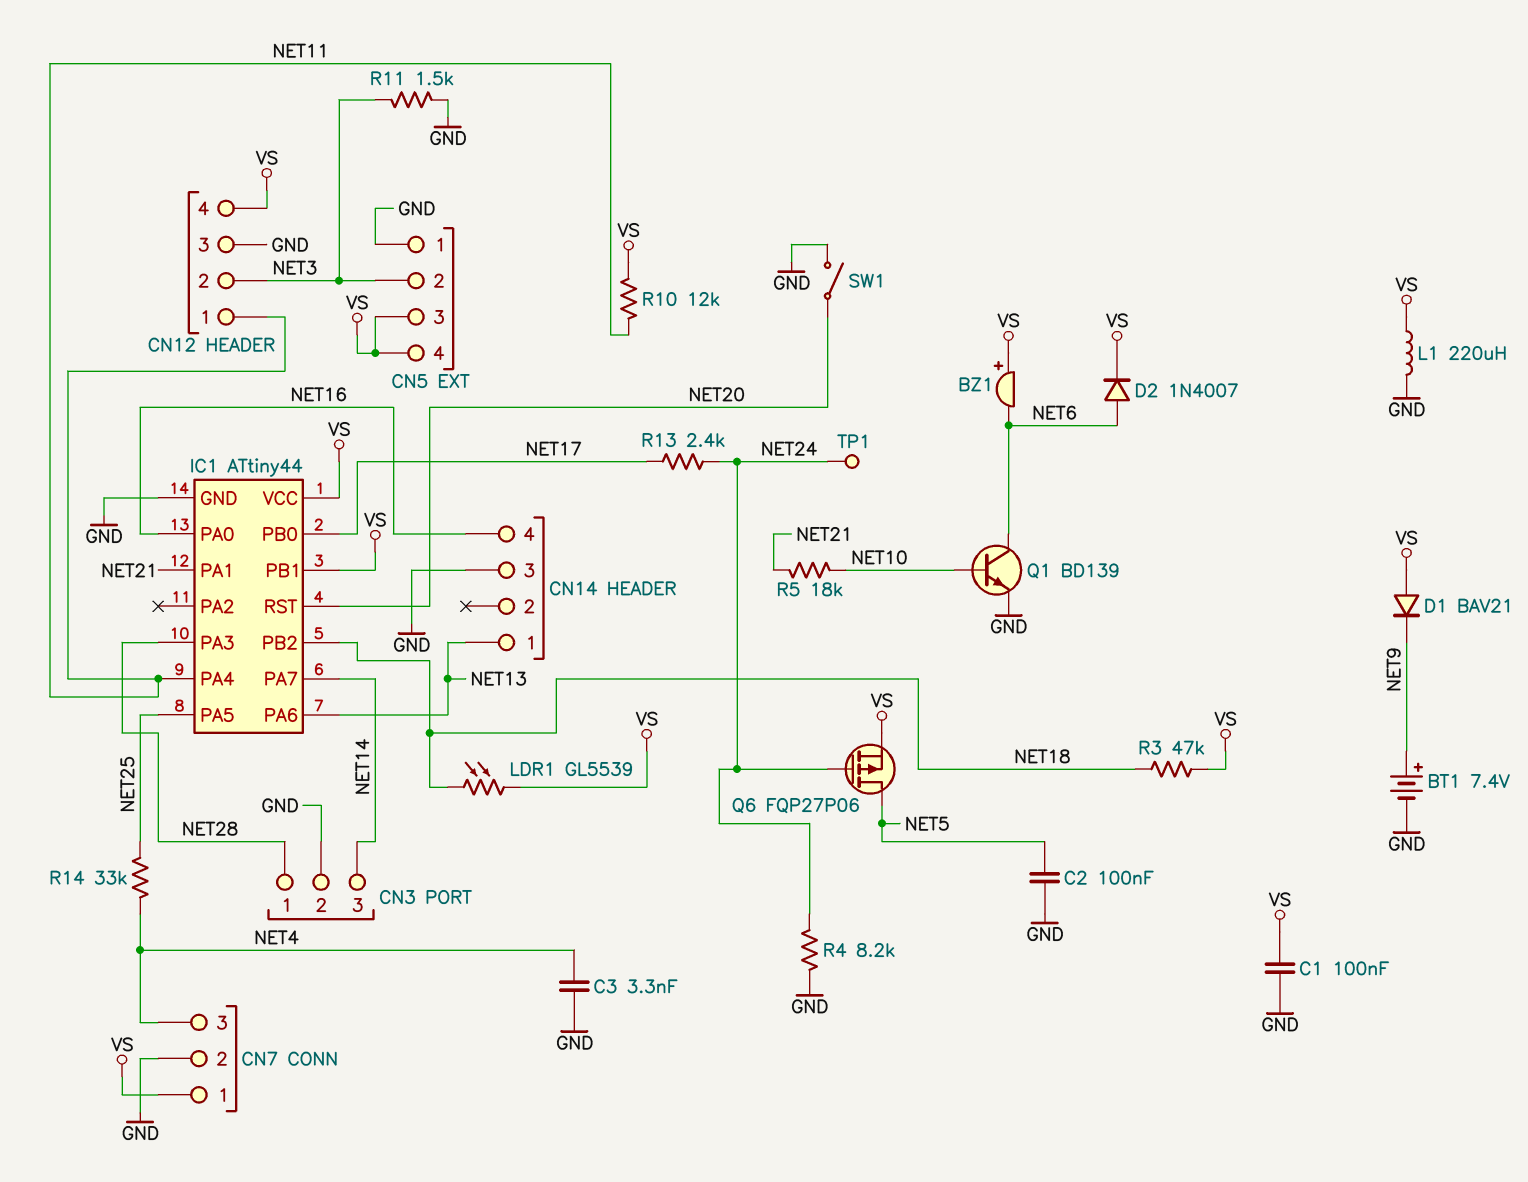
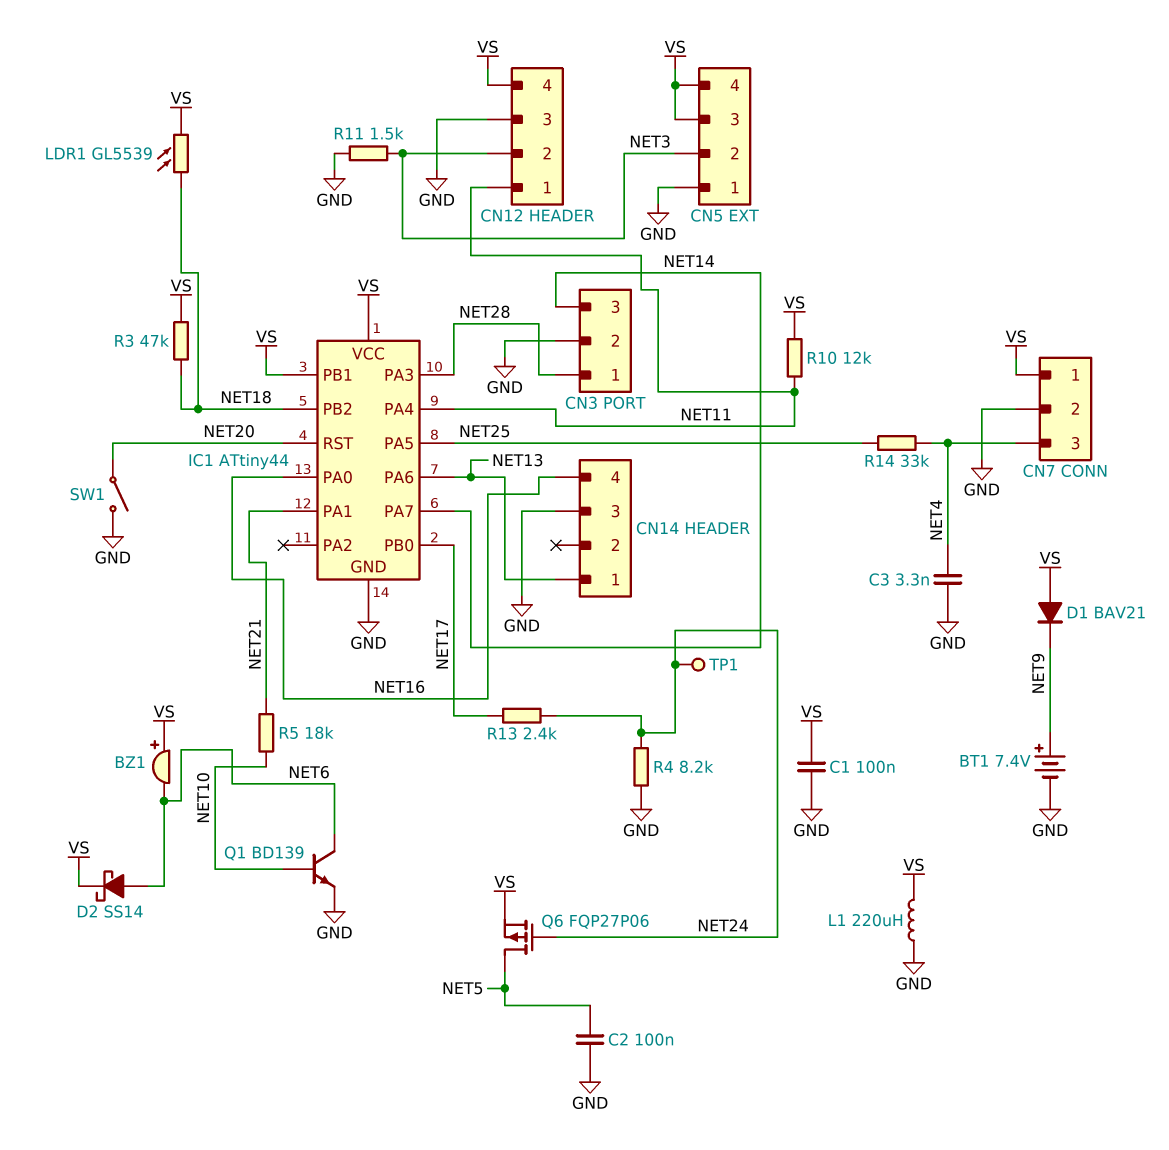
D2: diode 1N4007 (A NET6, K VS) -> schottky SS14 (A NET6, K VS)

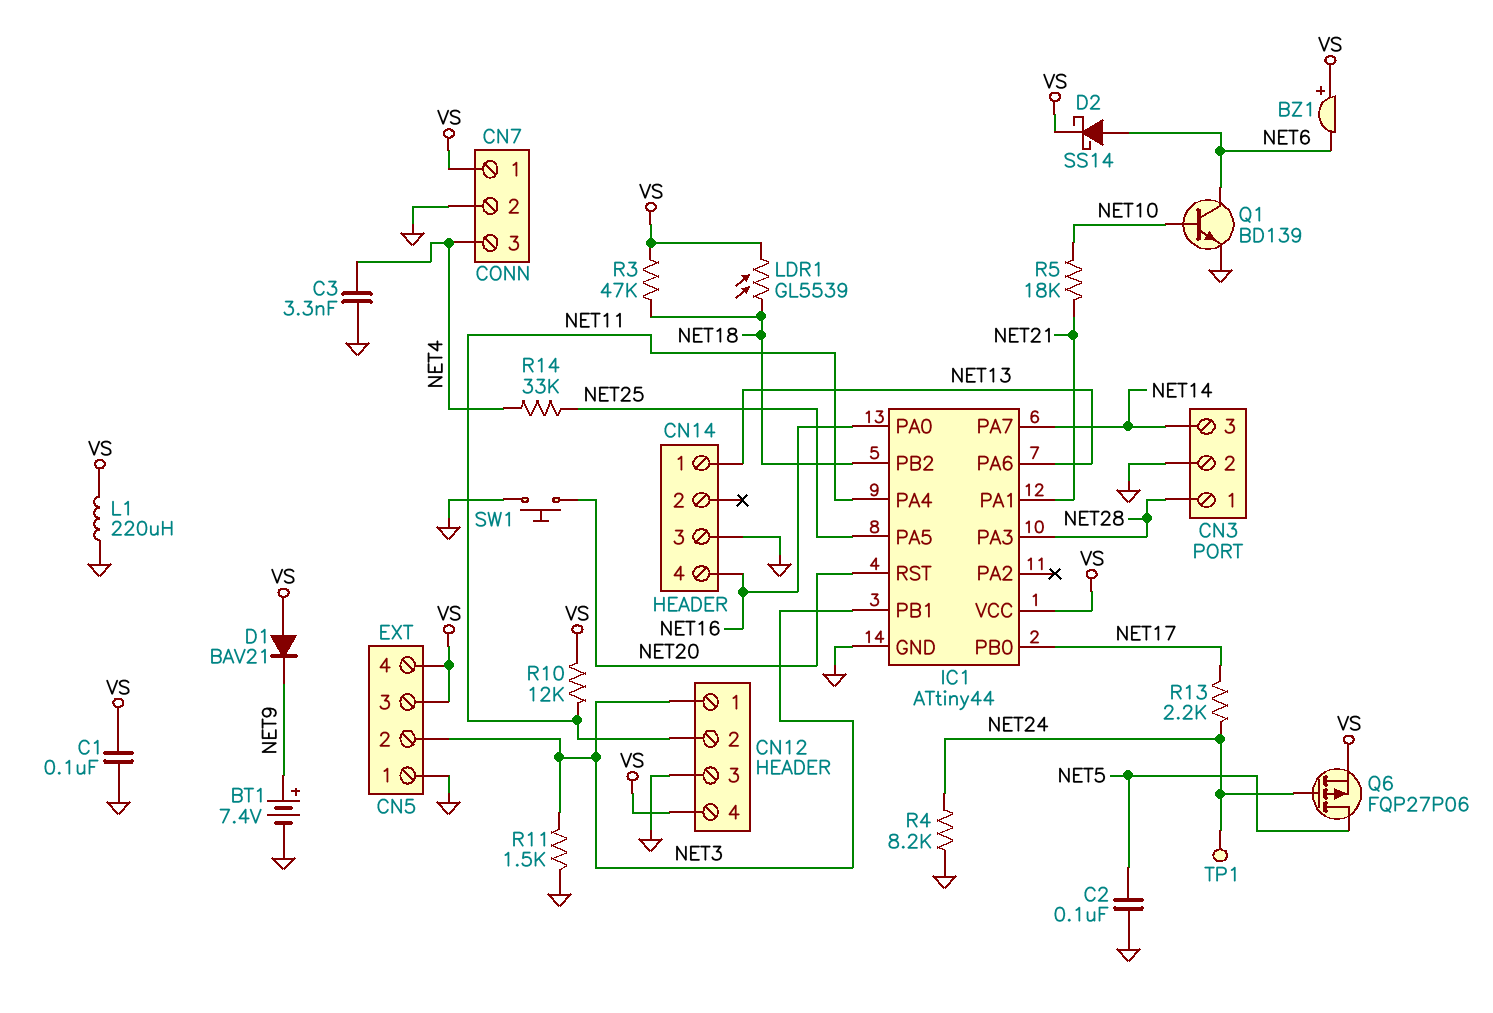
CN12 pin 1: NET11 -> NET3
CN12 pin 2: NET3 -> NET11
IC1 pin PB1: VS -> NET3
R13: 2.4k (NET17, NET24) -> 2.2k (NET17, NET24)
SW1: switch (GND, NET20) -> button (GND, NET20)

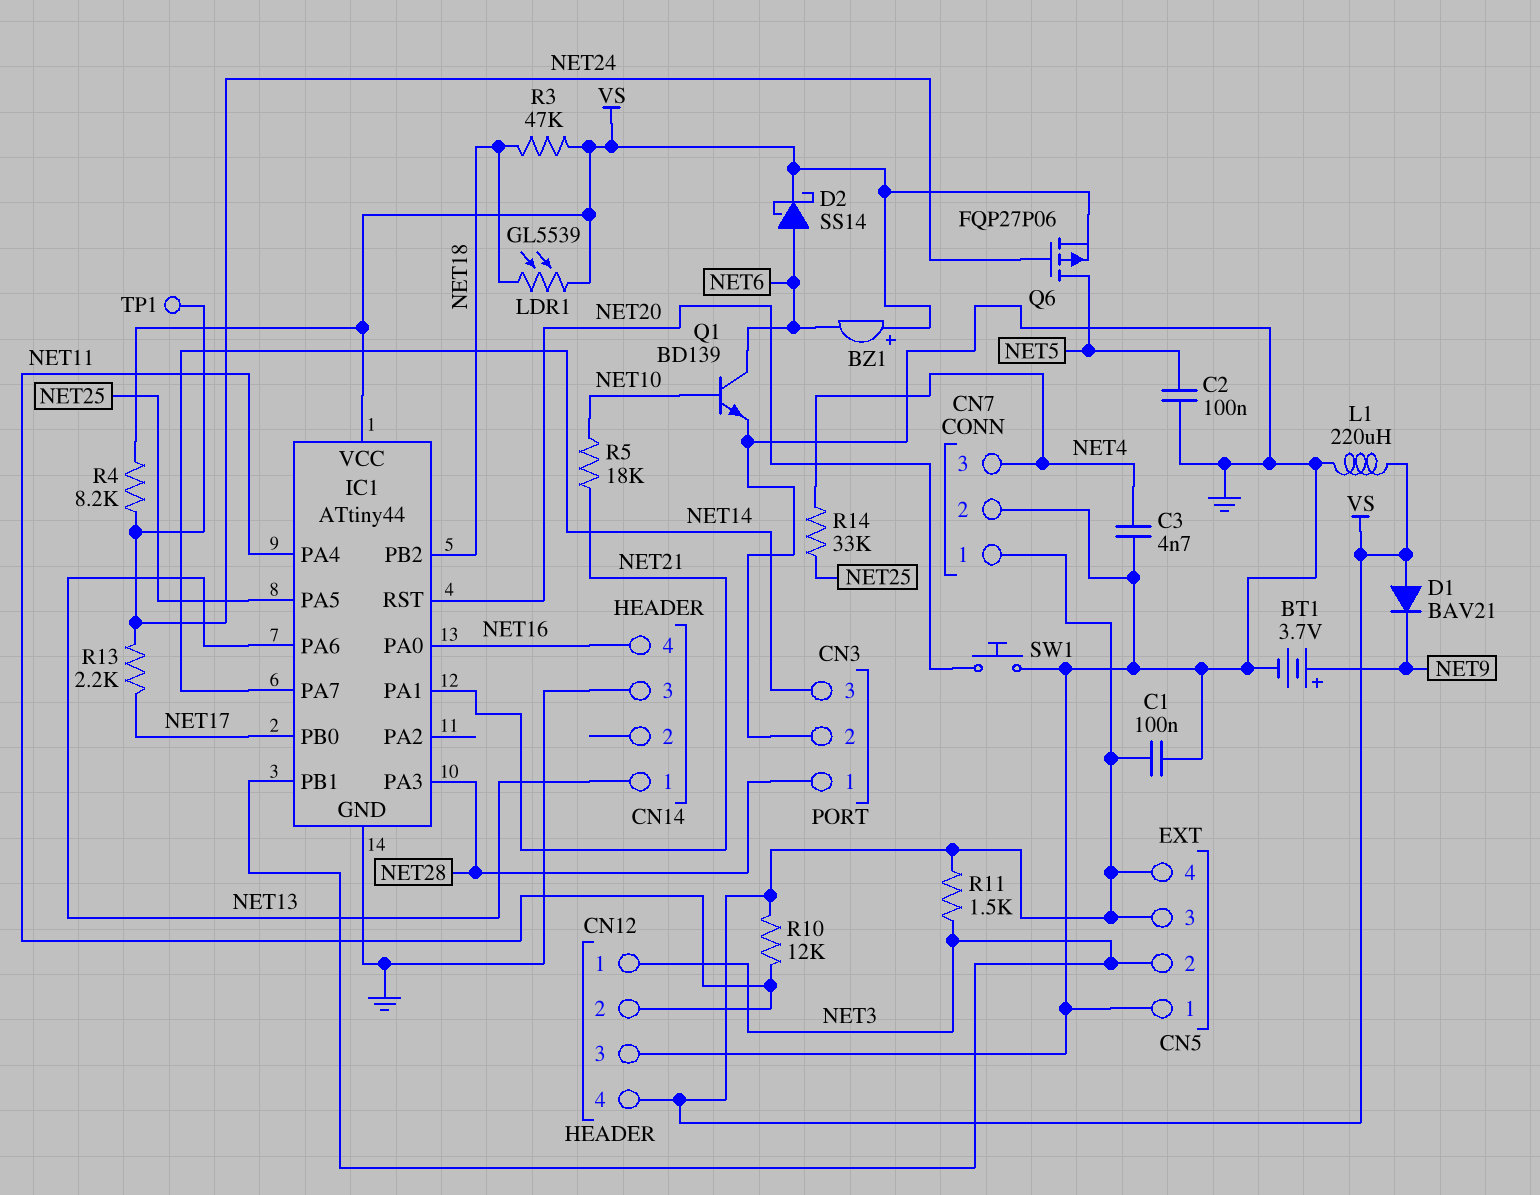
BT1: 7.4V (plus NET9, minus GND) -> 3.7V (plus NET9, minus GND)
C3: 3.3nF (GND, NET4) -> 4.7nF (GND, NET4)
R4: 8.2k (GND, NET24) -> 8.2k (NET24, VS)
R11: 1.5k (GND, NET3) -> 1.5k (NET3, VS)

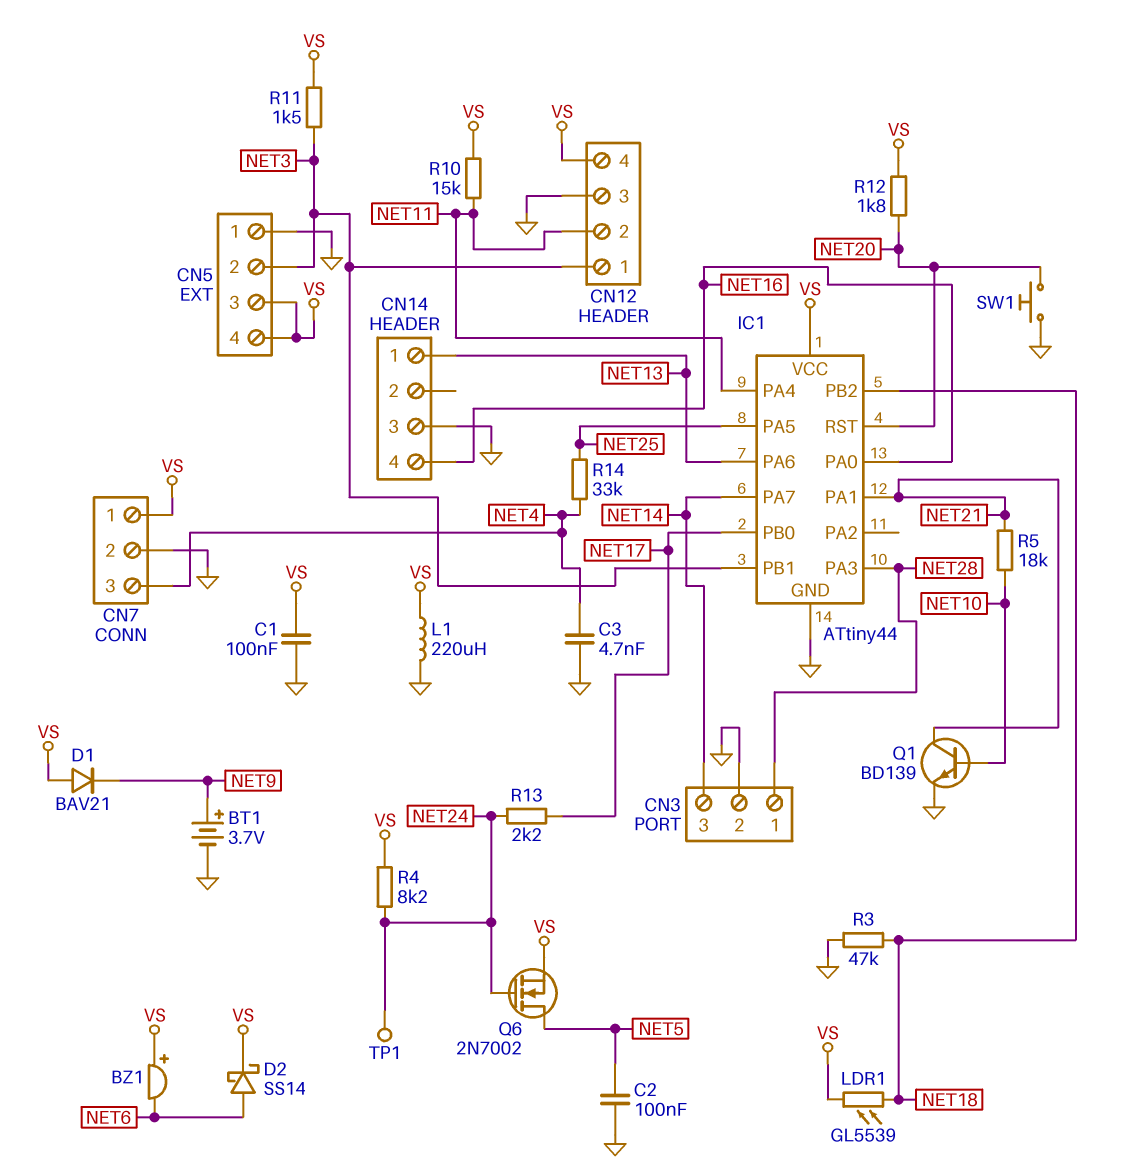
Q1: NPN BD139 (B NET10, C NET6, E GND) -> NPN BD139 (B NET10, C NET21, E GND)
Q6: PMOS FQP27P06 (G NET24, D NET5, S VS) -> NMOS 2N7002 (G NET24, D NET5, S VS)
R3: 47k (NET18, VS) -> 47k (GND, NET18)
R10: 12k (NET11, VS) -> 15k (NET11, VS)
R12: none -> 1.8k (NET20, VS)

